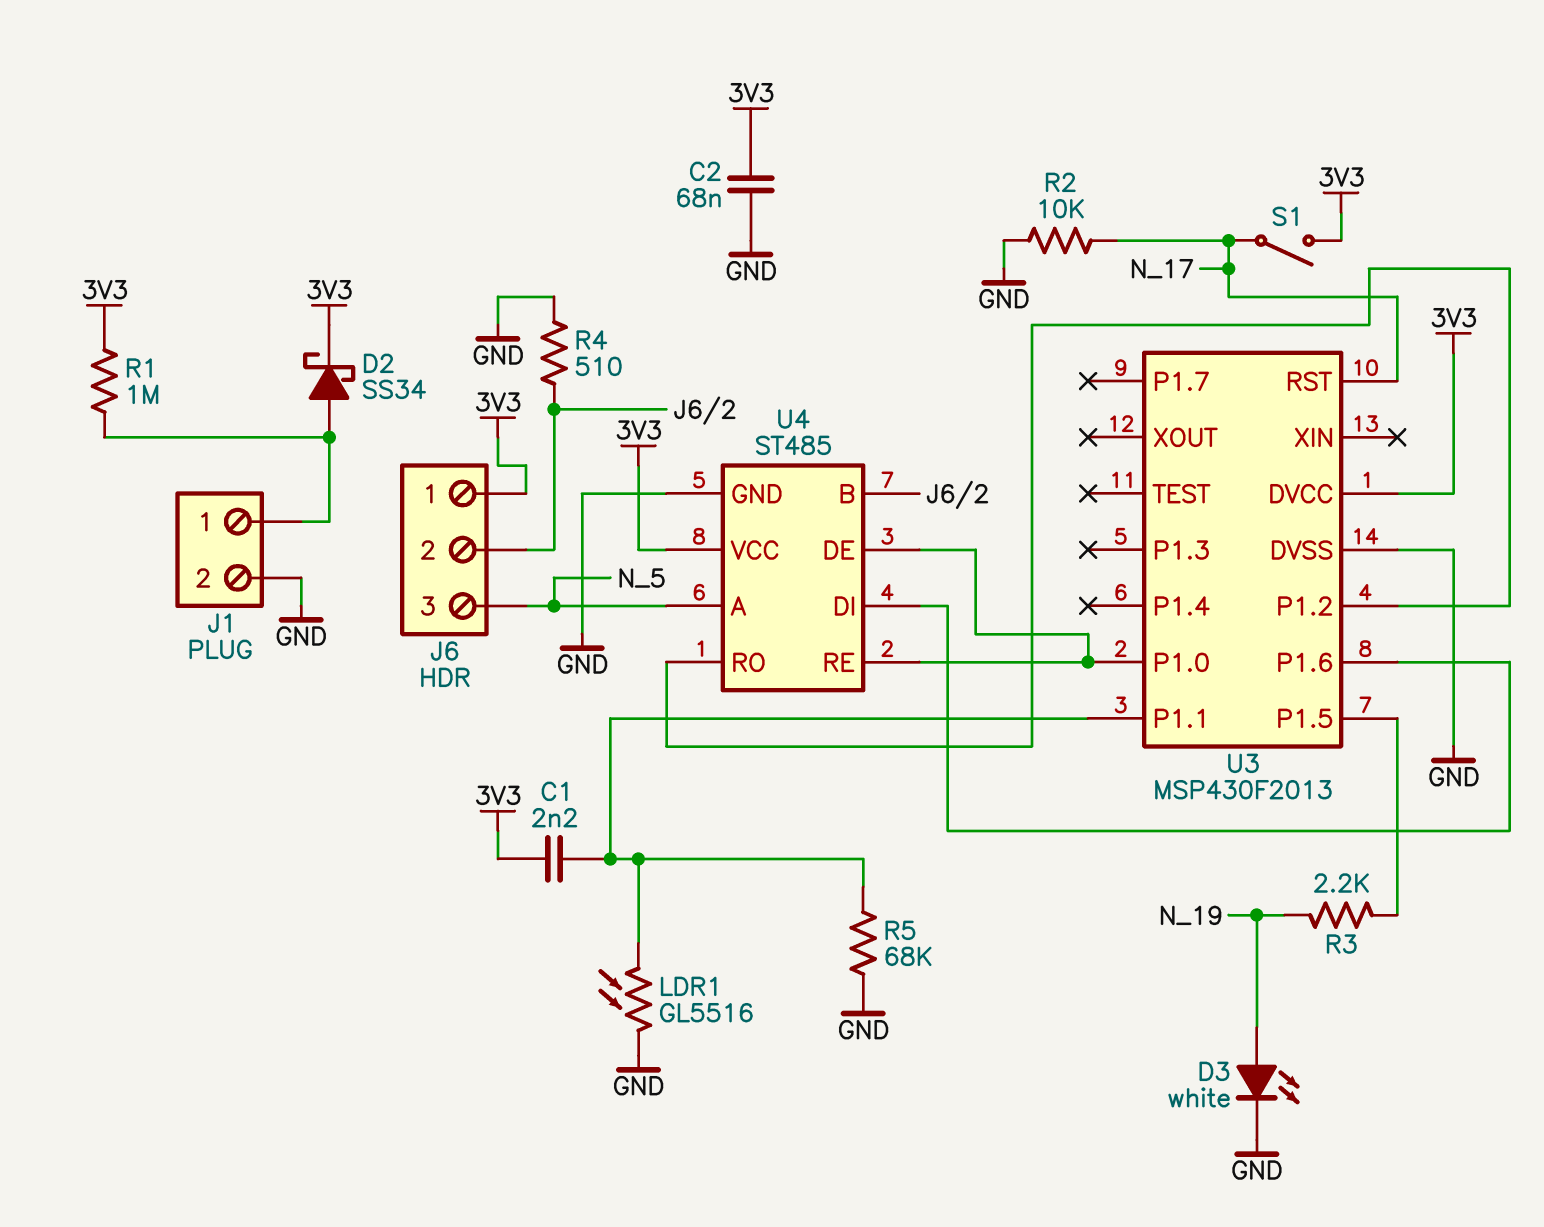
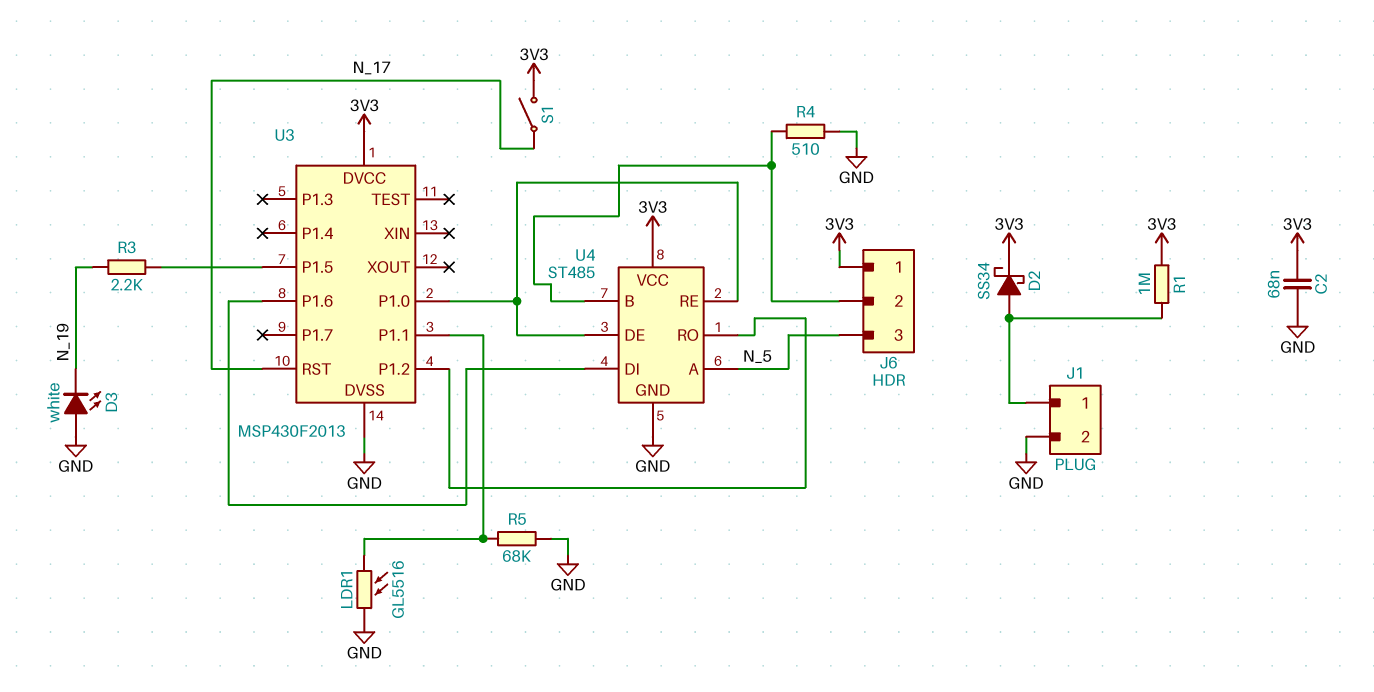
C1: 2.2nF (3V3, U3/P1.1) -> none
D3: LED white (A N_19, K GND) -> LED white (A GND, K N_19)
R2: 10k (GND, N_17) -> none

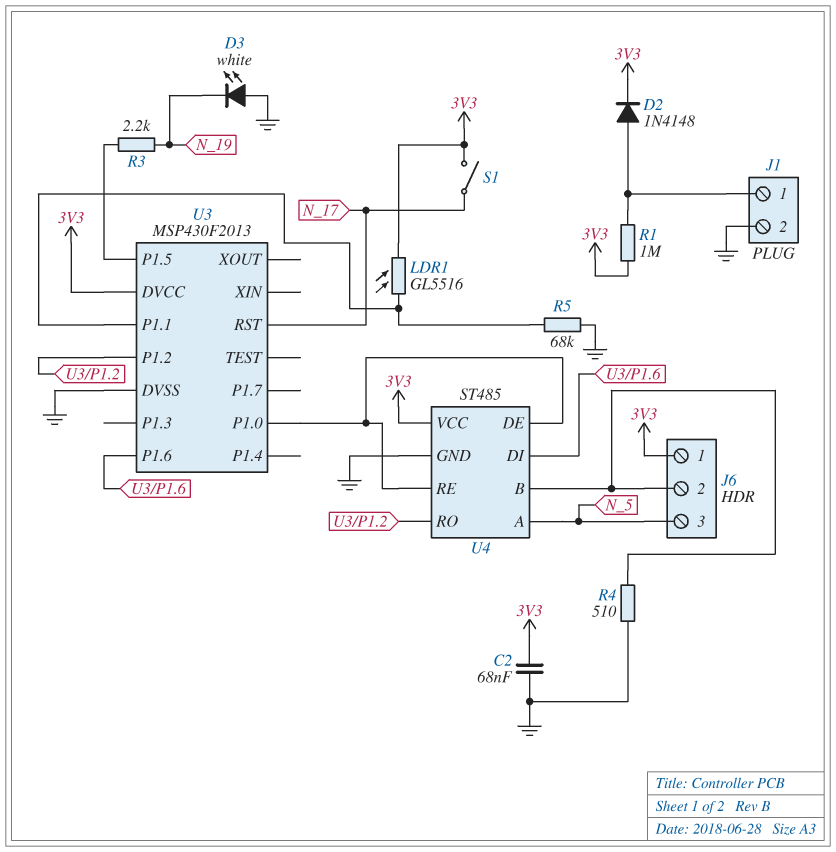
D2: schottky SS34 (A J1/1, K 3V3) -> diode 1N4148 (A J1/1, K 3V3)
LDR1: GL5516 (GND, U3/P1.1) -> GL5516 (3V3, U3/P1.1)

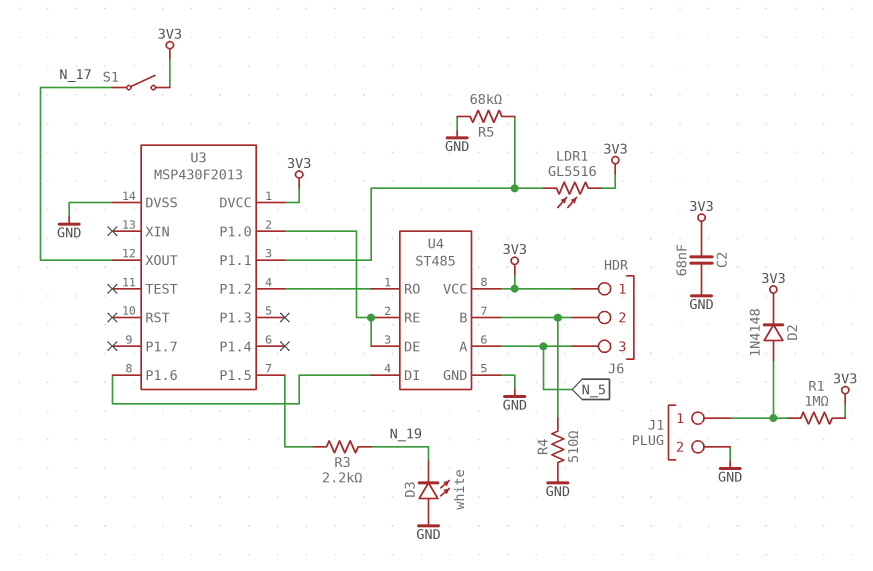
U3 pin RST: N_17 -> none
U3 pin XOUT: none -> N_17

